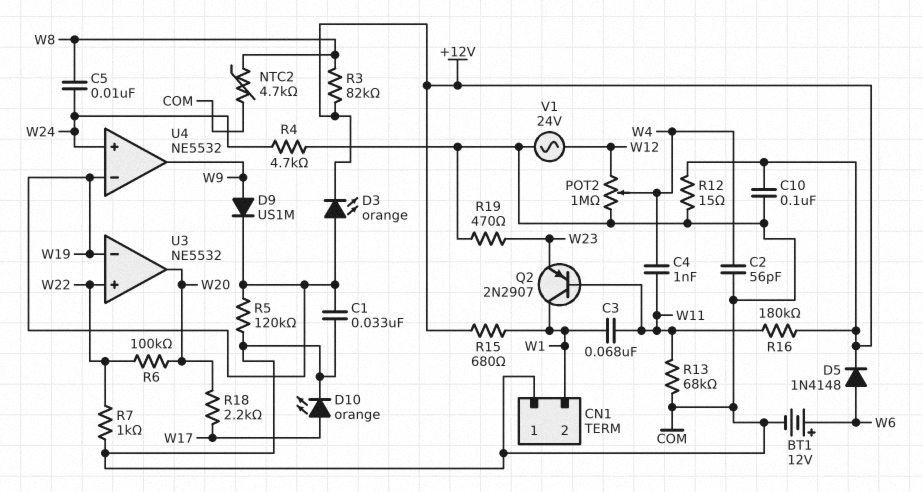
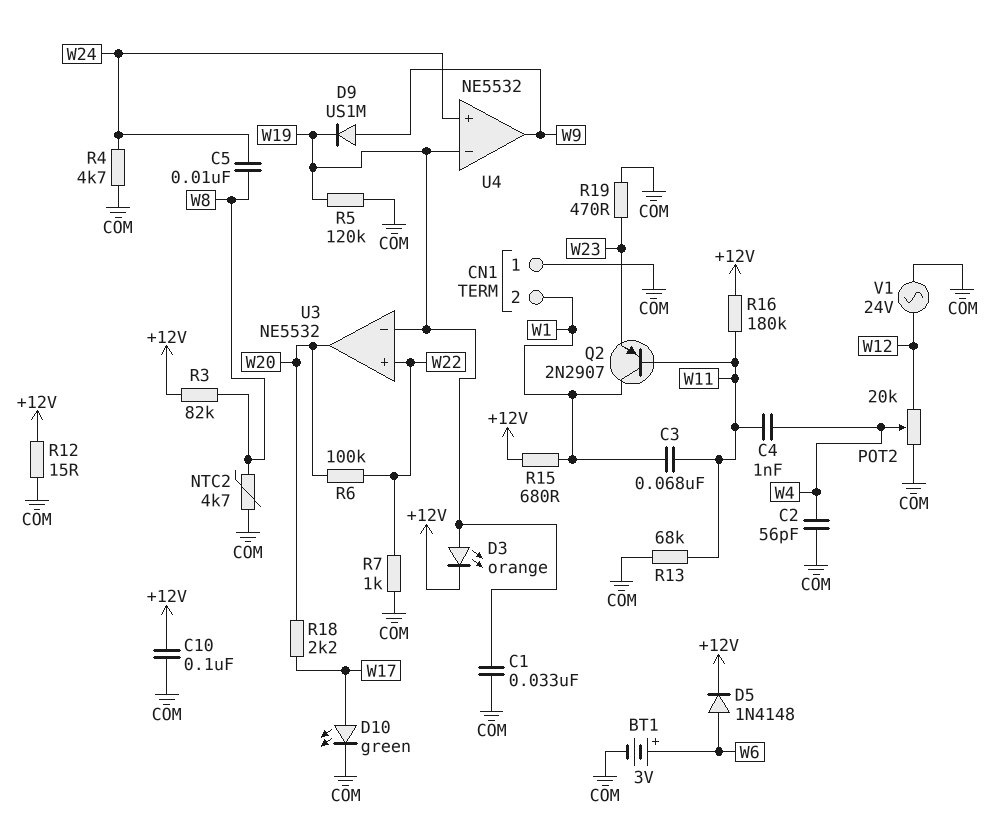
BT1: 12V (plus W6, minus COM) -> 3V (plus W6, minus COM)
D10: LED orange (A W17, K COM) -> LED green (A W17, K COM)
POT2: 1M (COM, W12, wiper W4) -> 20k (COM, W12, wiper W4)

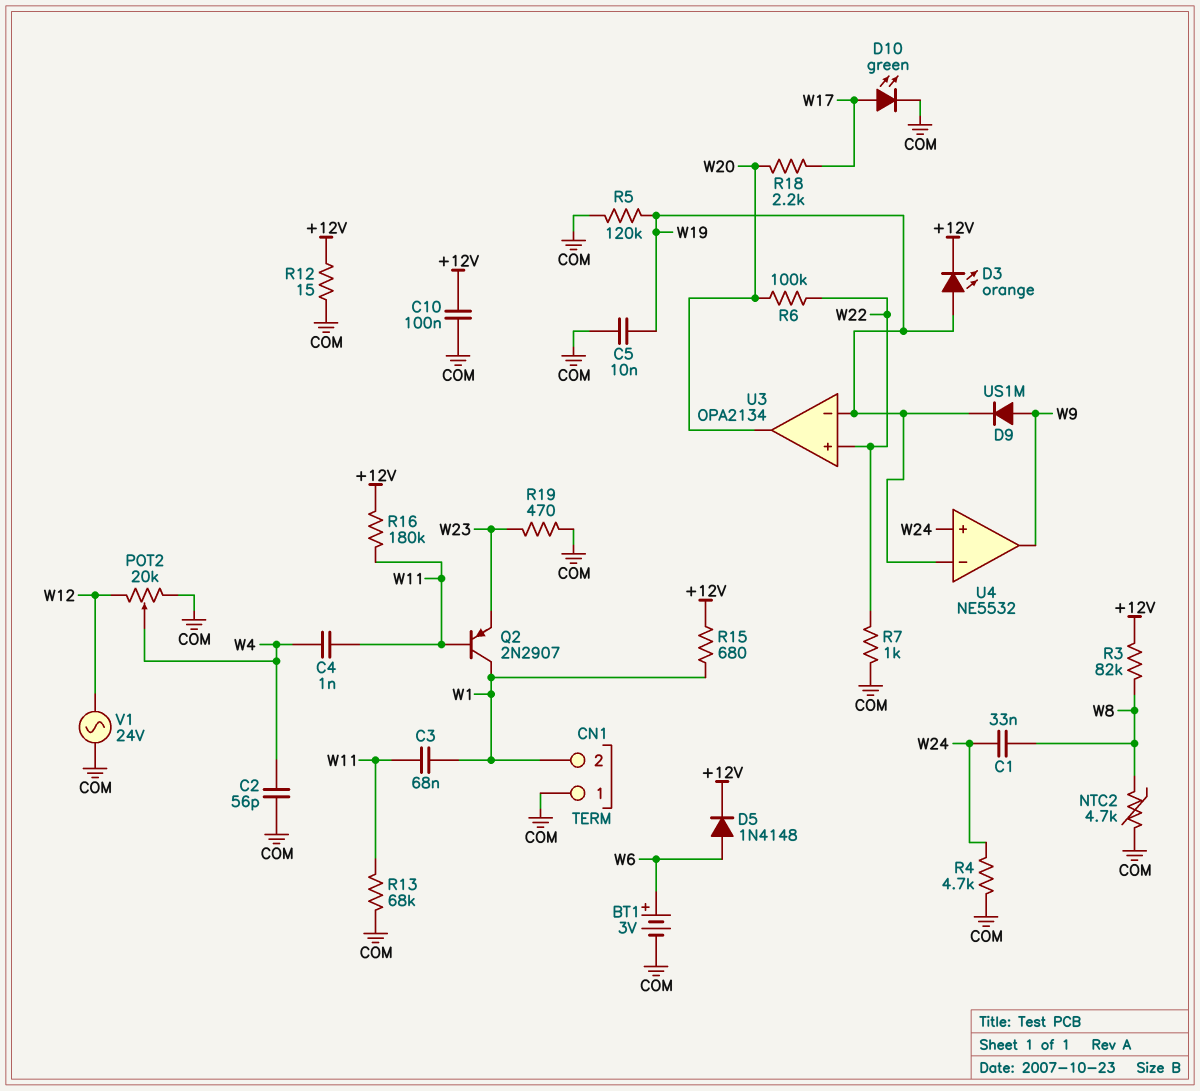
C1: 33nF (COM, W19) -> 33nF (W8, W24)
C5: 10nF (W8, W24) -> 10nF (COM, W19)
U3: NE5532 -> OPA2134

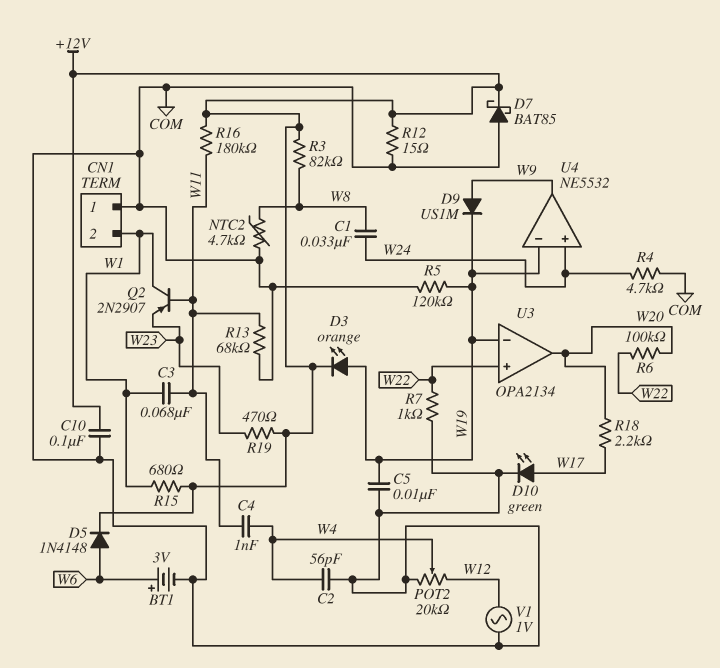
D7: none -> schottky BAT85 (A COM, K +12V)
R19: 470 (COM, W23) -> 470 (+12V, W23)
V1: AC 24V (COM, W12) -> AC 1V (COM, W12)

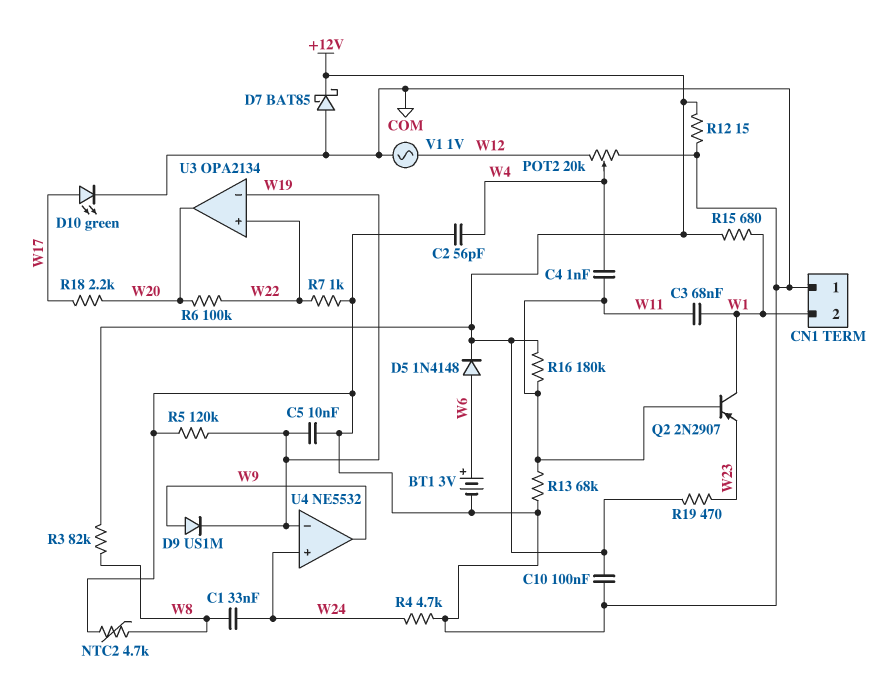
D3: LED orange (A W19, K +12V) -> none

